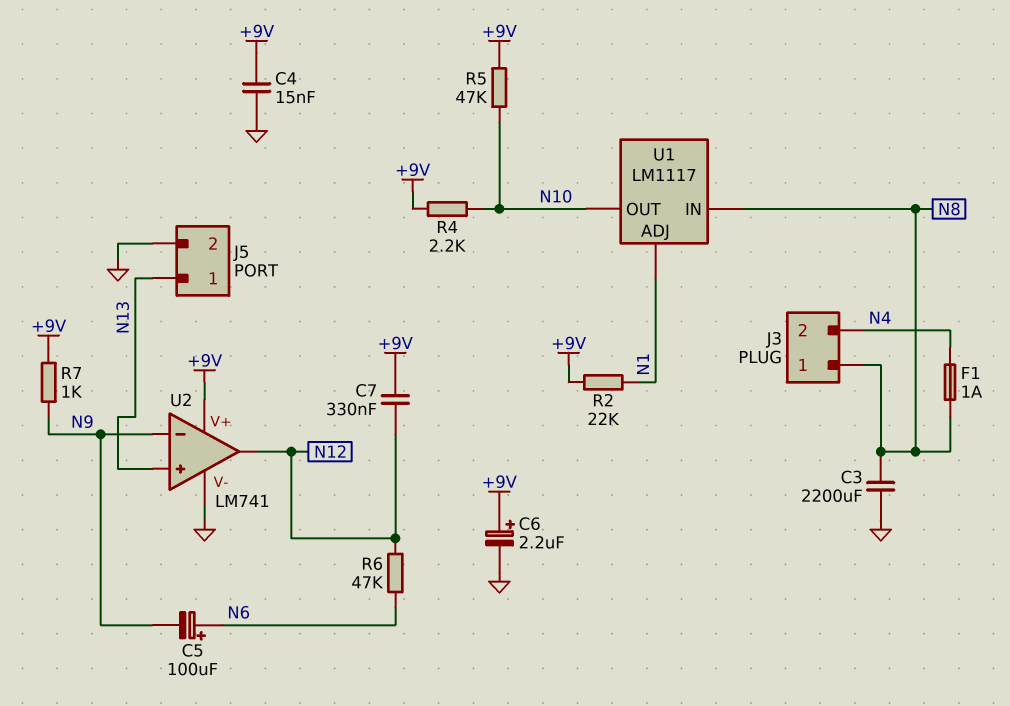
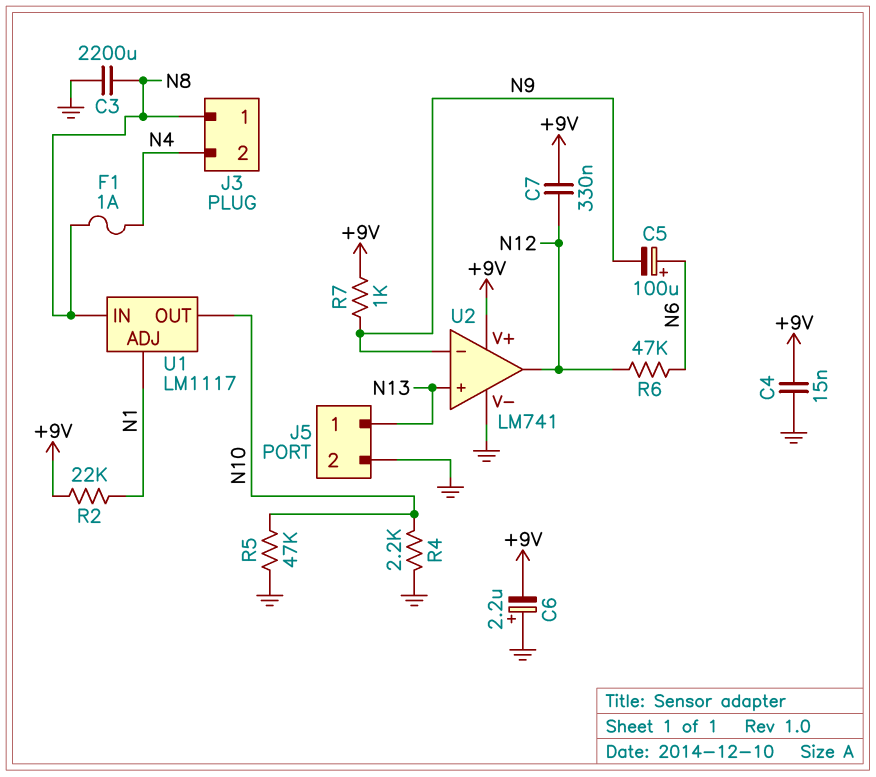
C6: 2.2uF (plus +9V, minus GND) -> 2.2uF (plus GND, minus +9V)
R4: 2.2k (+9V, N10) -> 2.2k (GND, N10)
R5: 47k (+9V, N10) -> 47k (GND, N10)

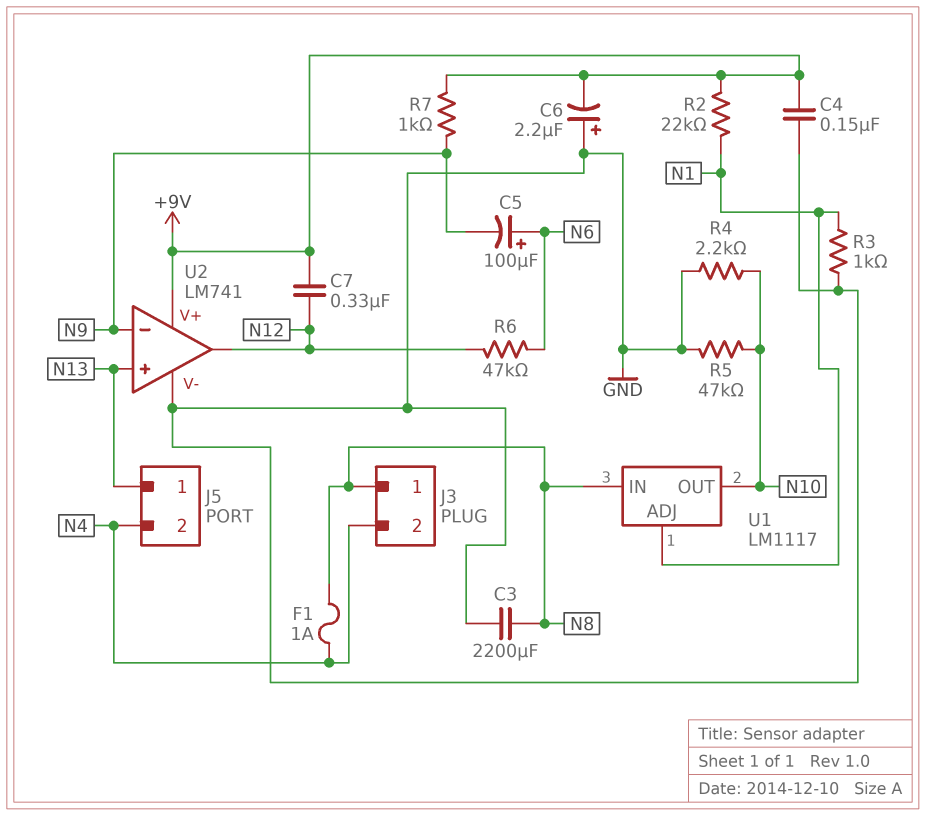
C4: 15nF (+9V, GND) -> 150nF (+9V, GND)
J5 pin 2: GND -> N4
R3: none -> 1k (GND, N1)

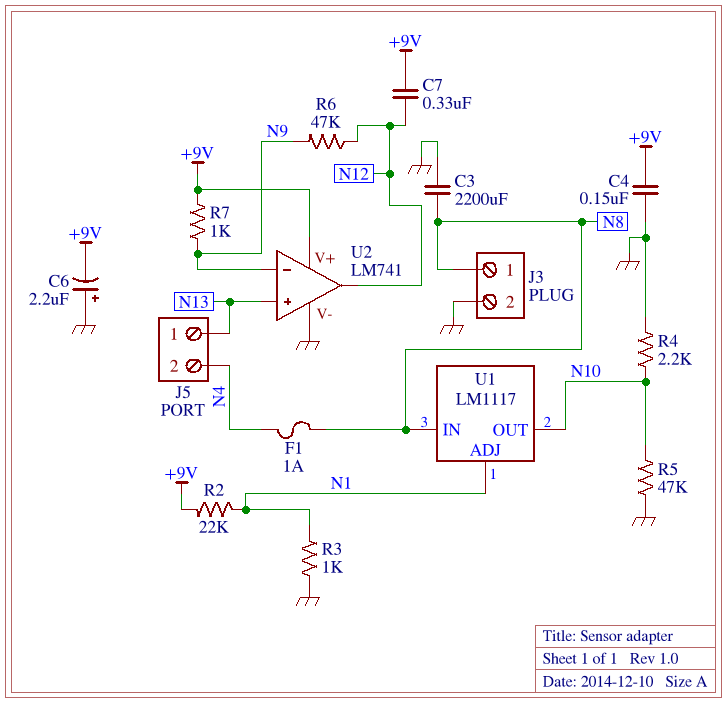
C5: 100uF (plus N6, minus N9) -> none
J3 pin 2: N4 -> GND
R6: 47k (N6, N12) -> 47k (N9, N12)

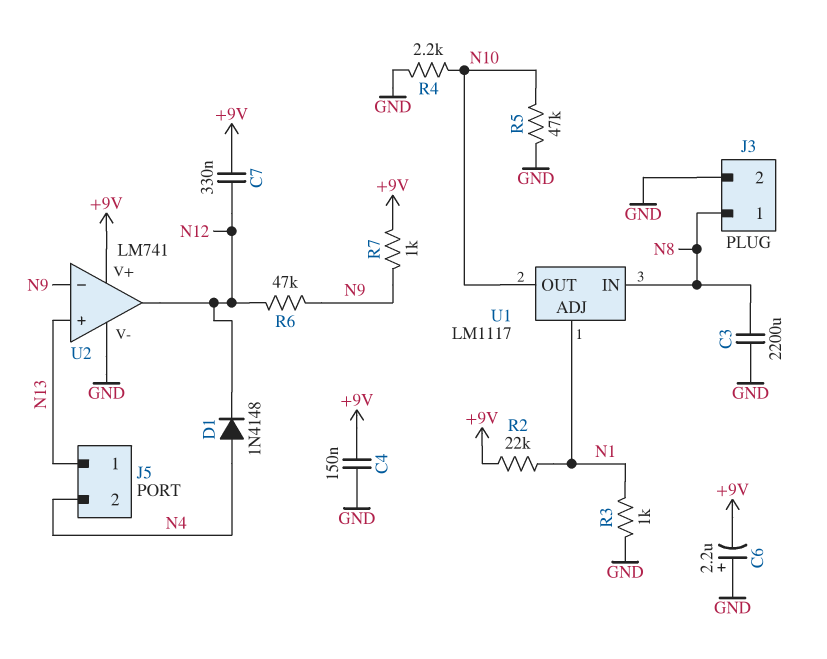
D1: none -> diode 1N4148 (A N4, K N12)
F1: 1A (N4, N8) -> none

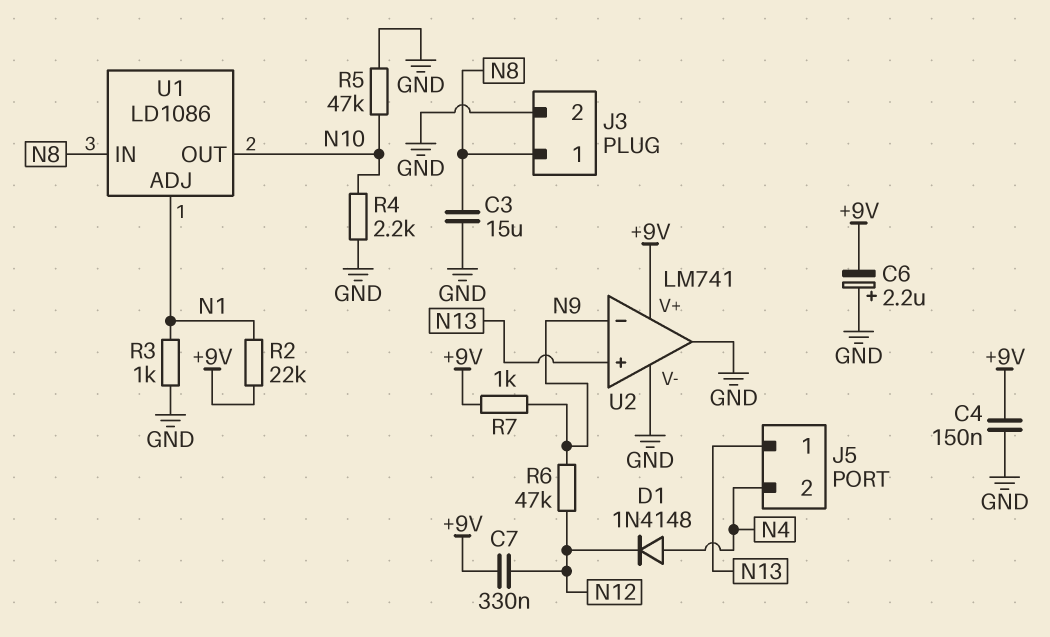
C3: 2200uF (GND, N8) -> 15uF (GND, N8)
U1: LM1117 -> LD1086
U2 pin out: N12 -> GND

